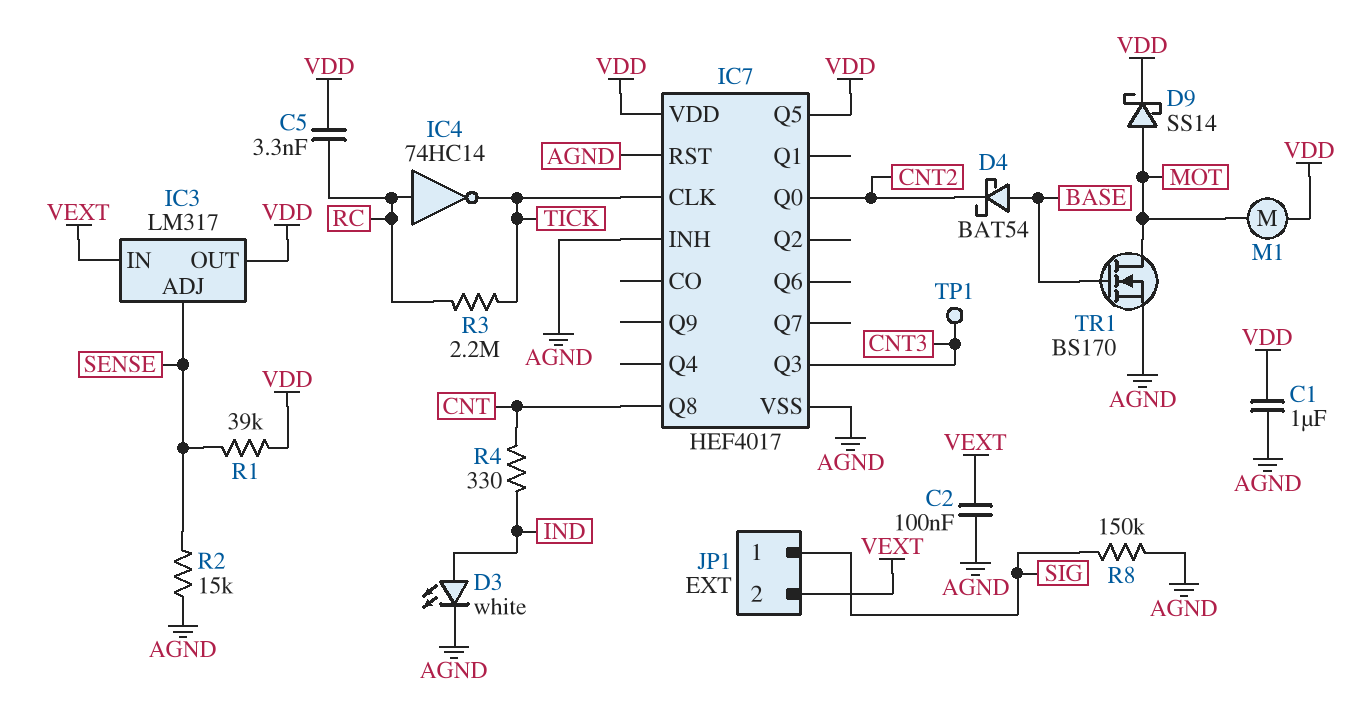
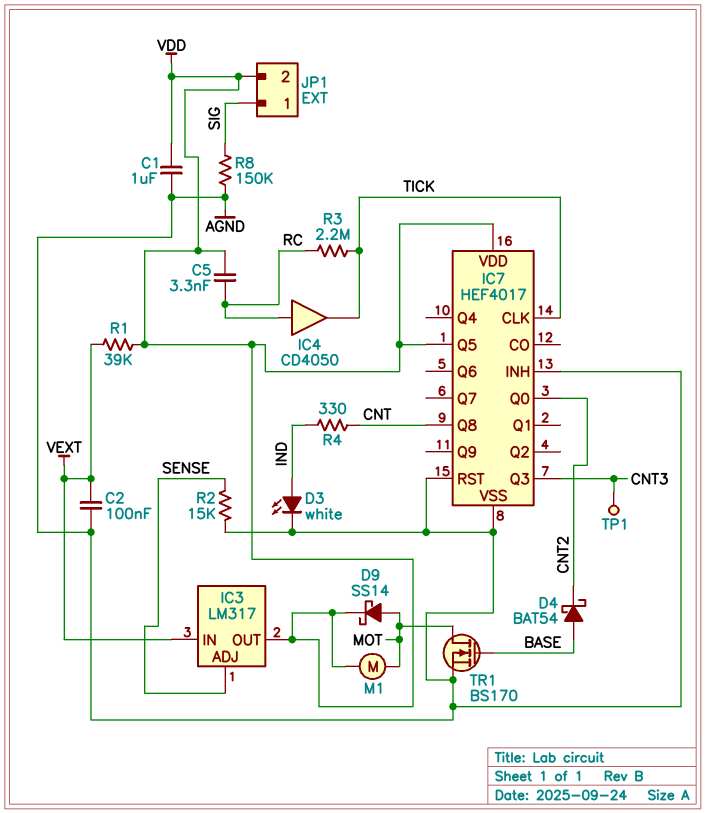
IC4: NOT 74HC14 (in RC, out TICK) -> buffer CD4050 (in RC, out TICK)
JP1 pin 2: VEXT -> VDD
R1: 39k (SENSE, VDD) -> 39k (VDD, VEXT)

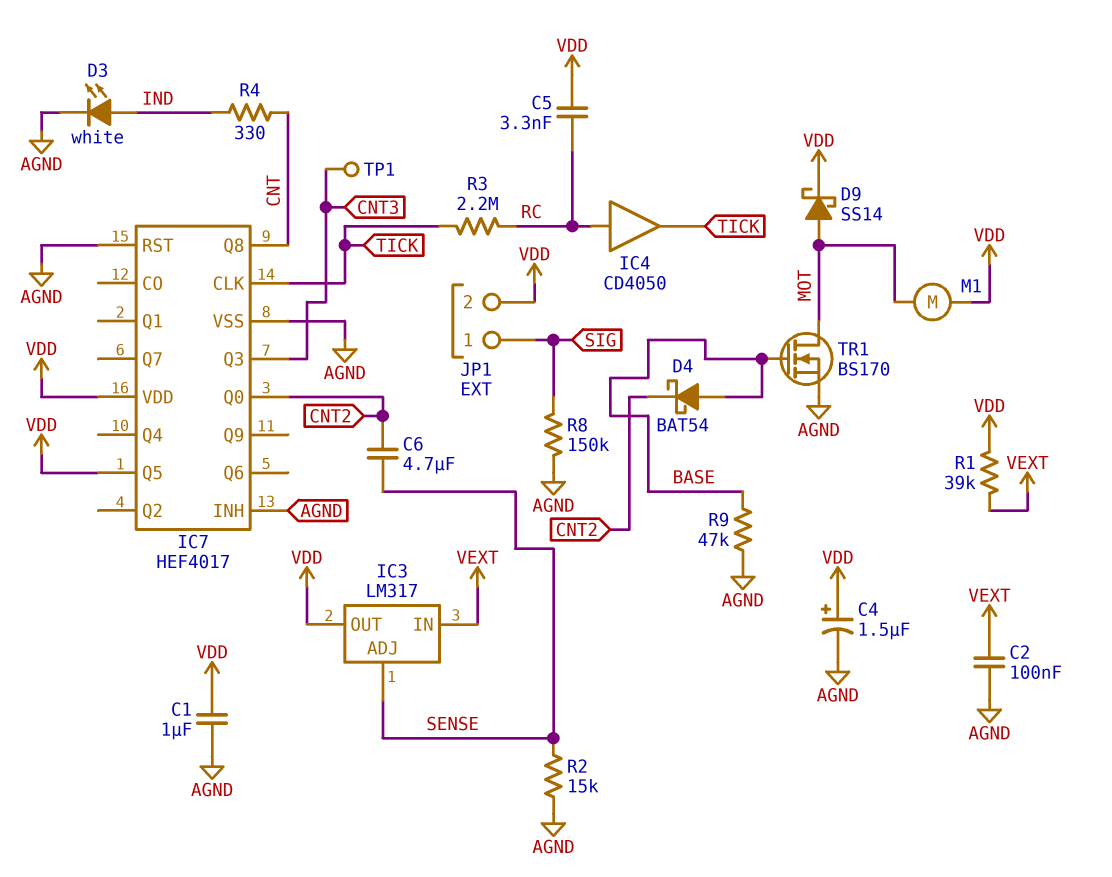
C4: none -> 1.5uF (plus VDD, minus AGND)
C6: none -> 4.7uF (CNT2, SENSE)
R9: none -> 47k (AGND, BASE)

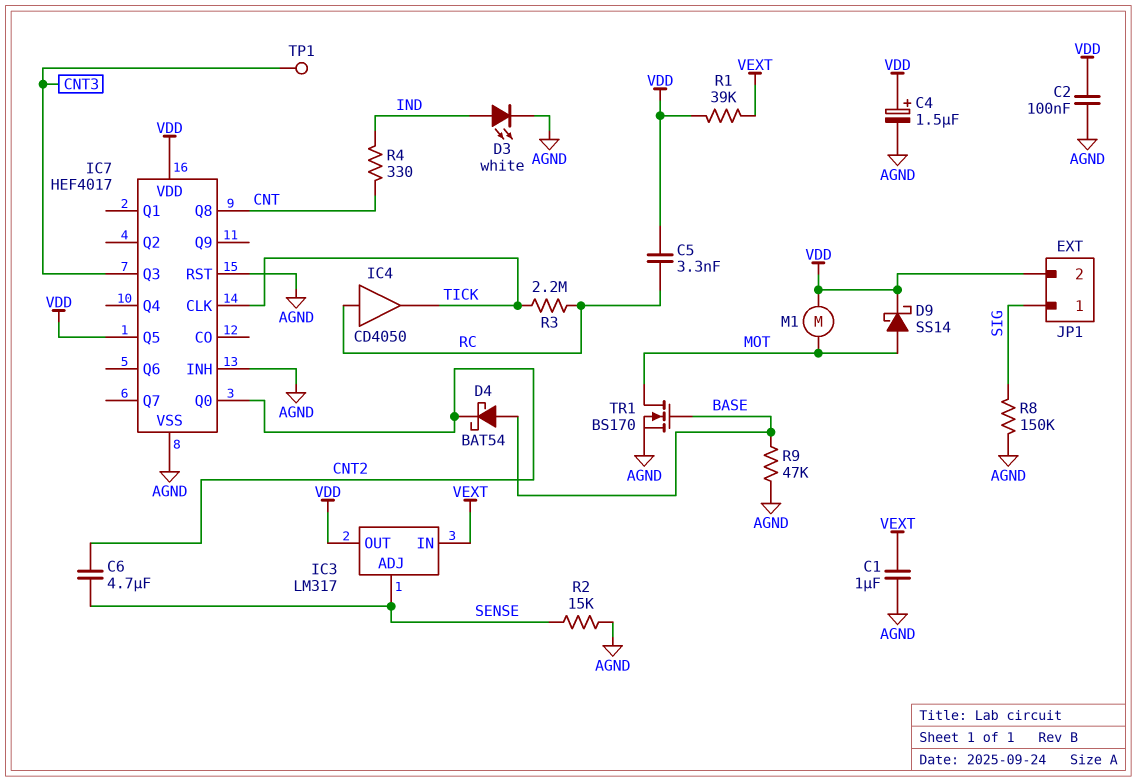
C1: 1uF (AGND, VDD) -> 1uF (AGND, VEXT)
C2: 100nF (AGND, VEXT) -> 100nF (AGND, VDD)

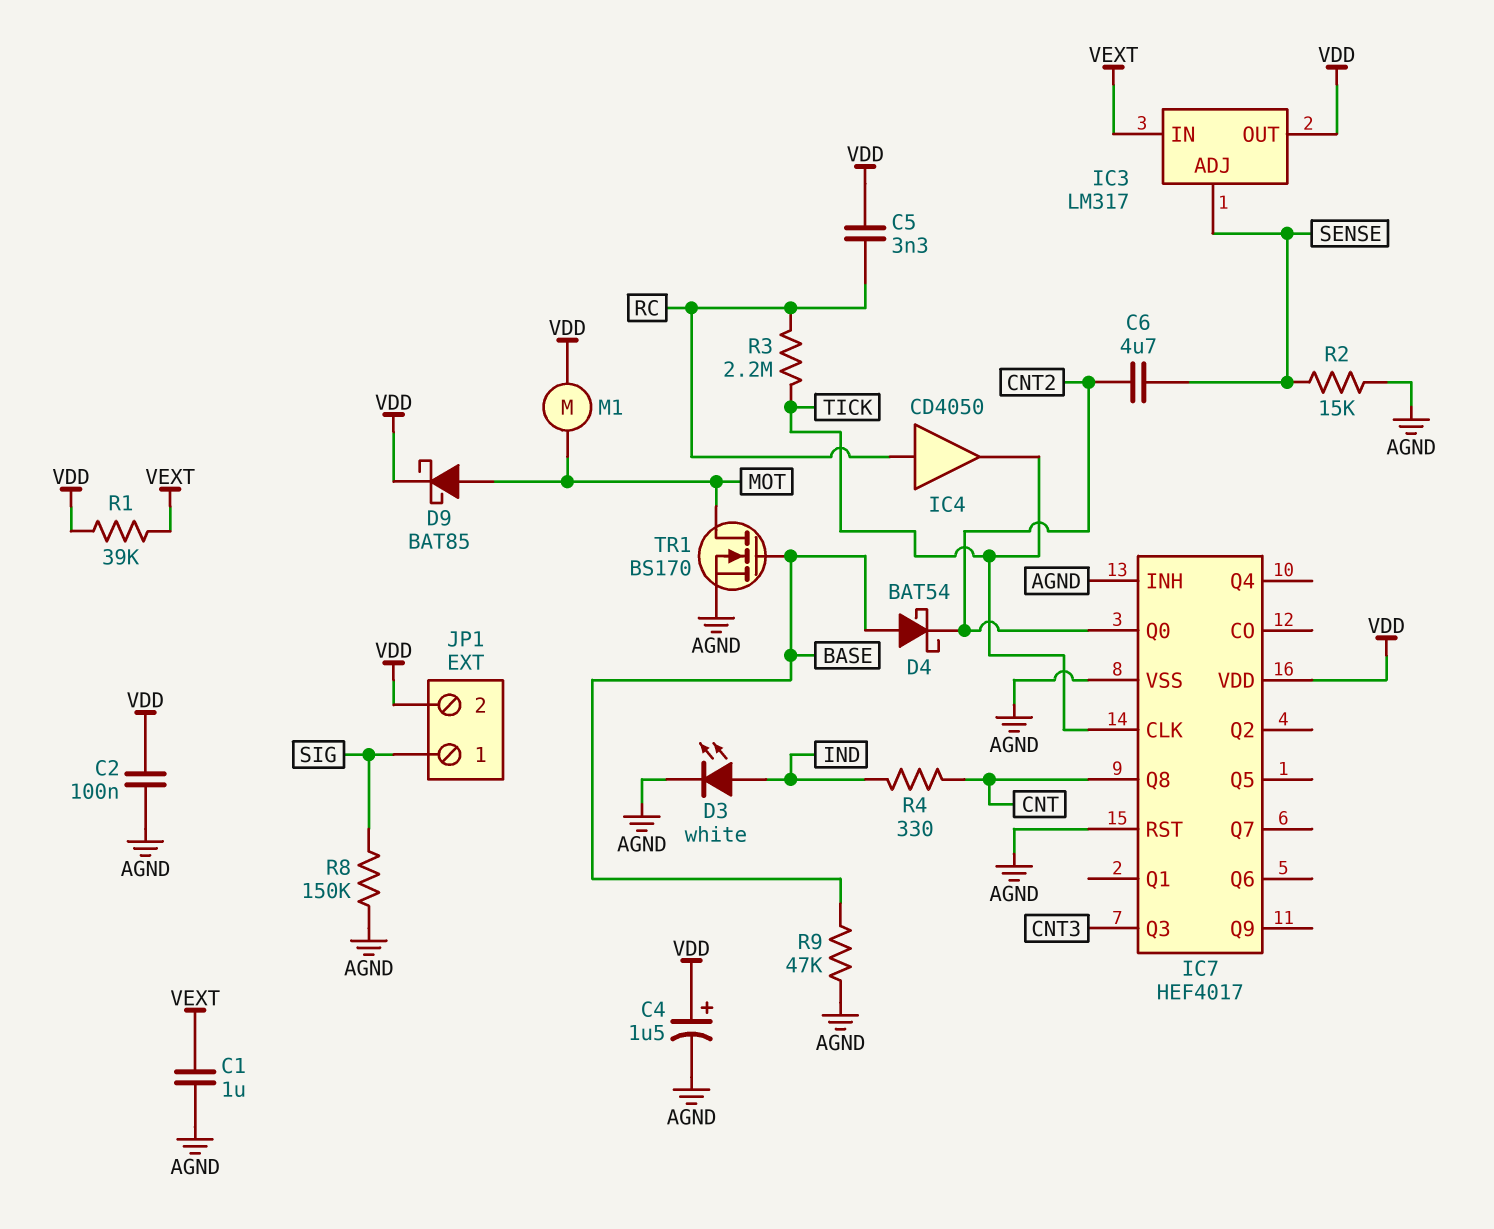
D9: schottky SS14 (A MOT, K VDD) -> schottky BAT85 (A MOT, K VDD)
IC7 pin Q5: VDD -> none
TP1: test point (CNT3) -> none

